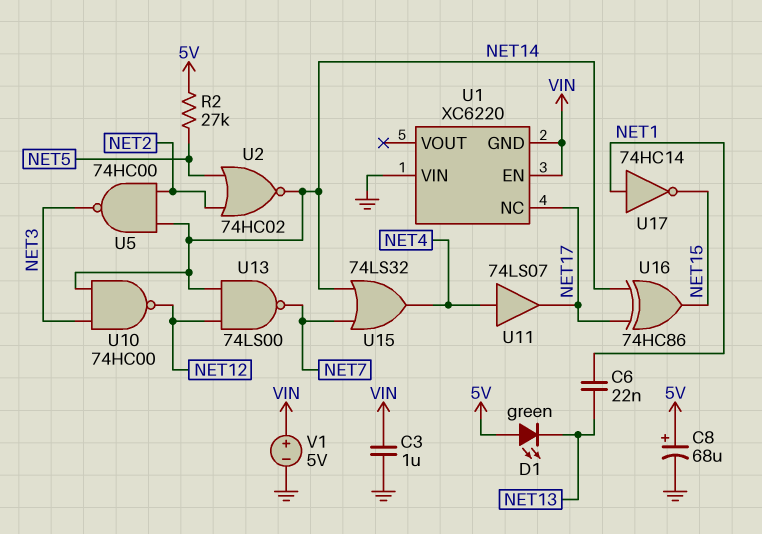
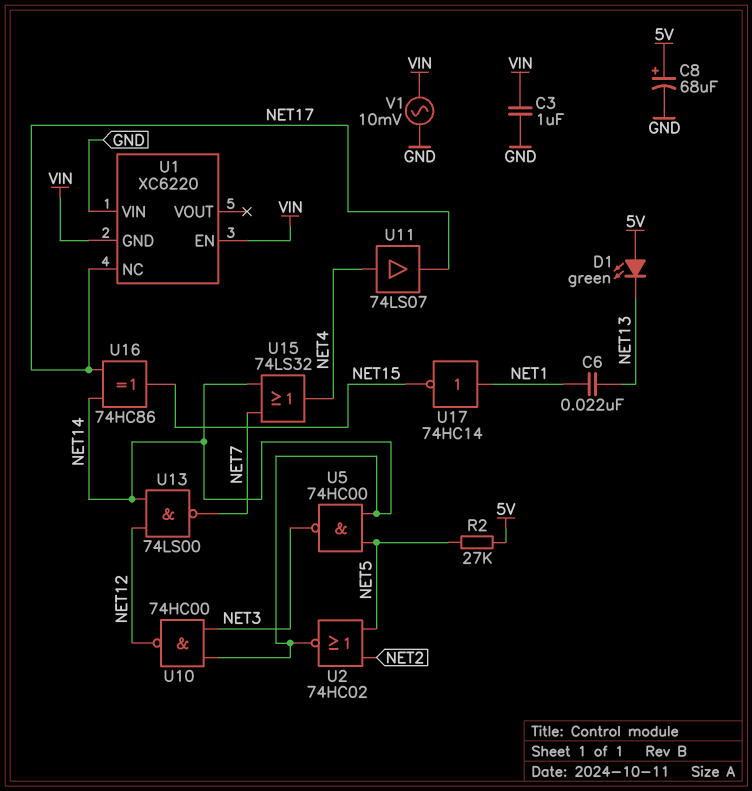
U5: NAND 74HC00 (in NET2, in NET14, out NET3) -> NAND 74HC00 (in NET5, in NET14, out NET3)
V1: 5V (plus VIN, minus GND) -> AC 10mV (GND, VIN)

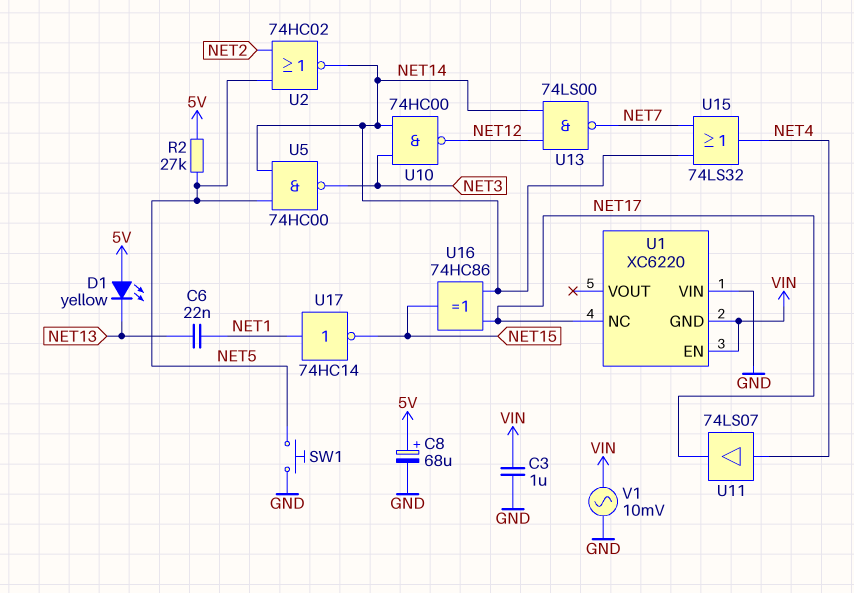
D1: LED green (A 5V, K NET13) -> LED yellow (A 5V, K NET13)
SW1: none -> button (GND, NET5)

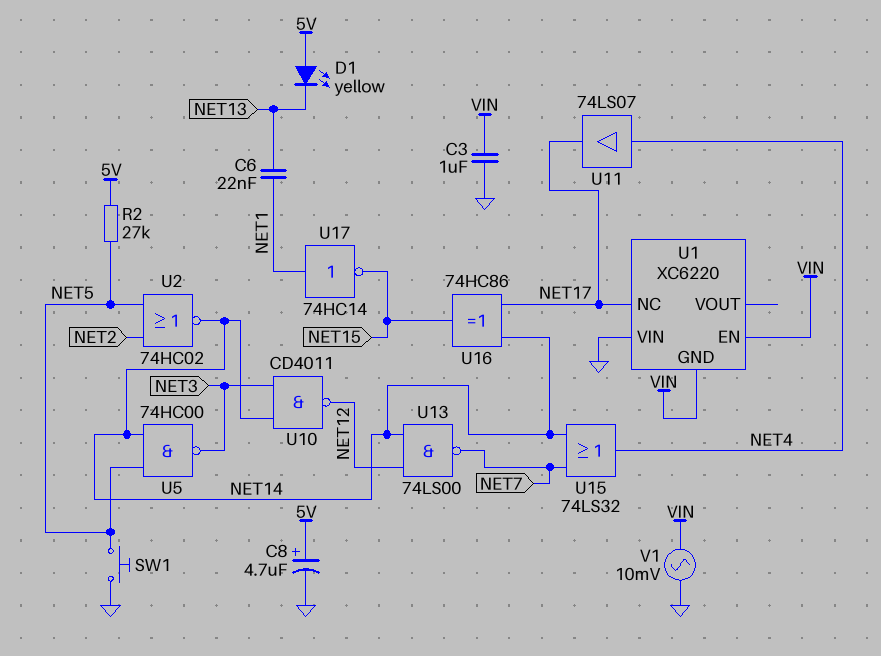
C8: 68uF (plus 5V, minus GND) -> 4.7uF (plus 5V, minus GND)
U10: NAND 74HC00 (in NET3, in NET14, out NET12) -> NAND CD4011 (in NET3, in NET14, out NET12)

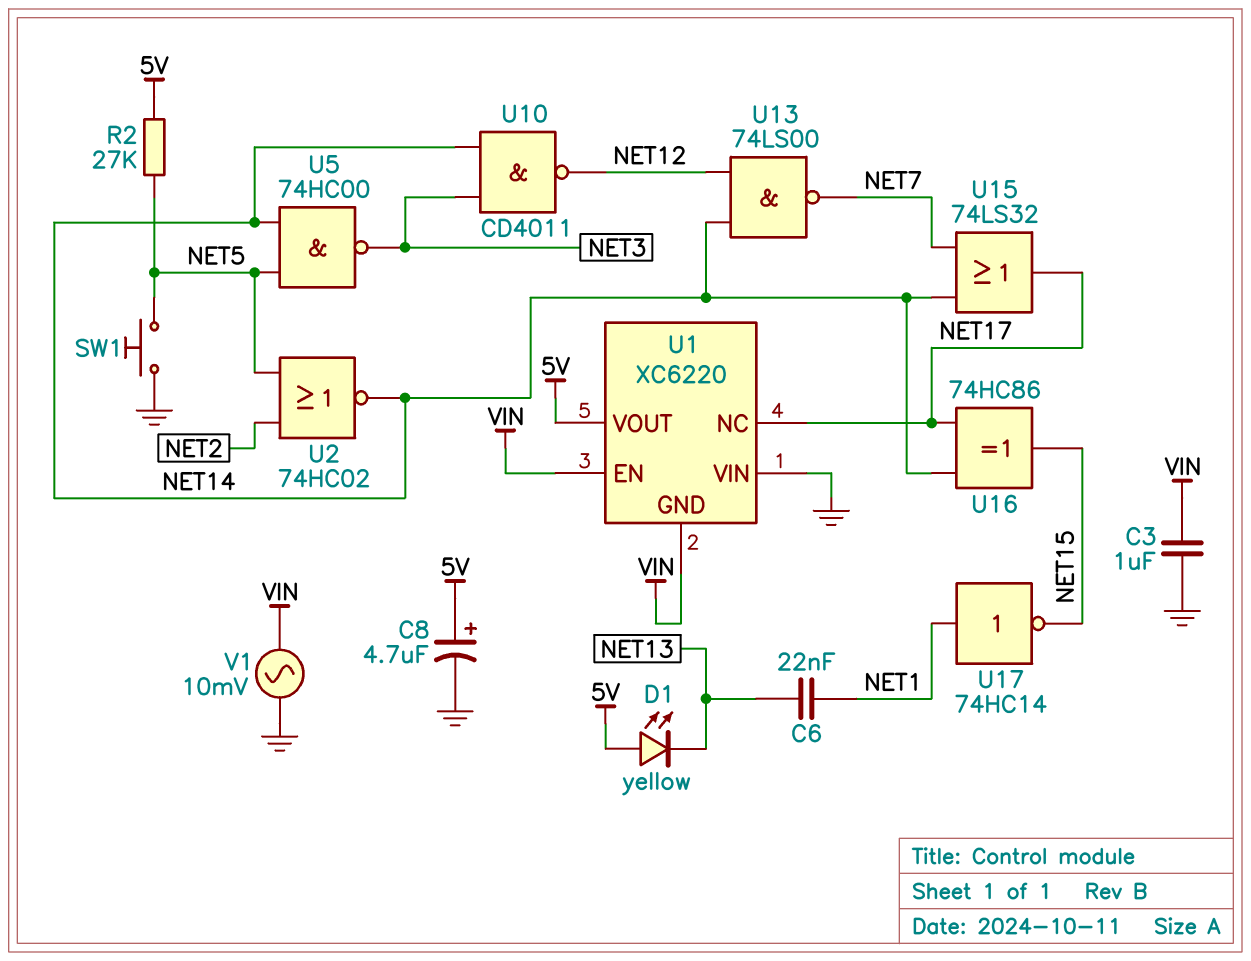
U1 pin VOUT: none -> 5V
U11: buffer 74LS07 (in NET4, out NET17) -> none
U15: OR 74LS32 (in NET7, in NET14, out NET4) -> OR 74LS32 (in NET7, in NET14, out NET17)

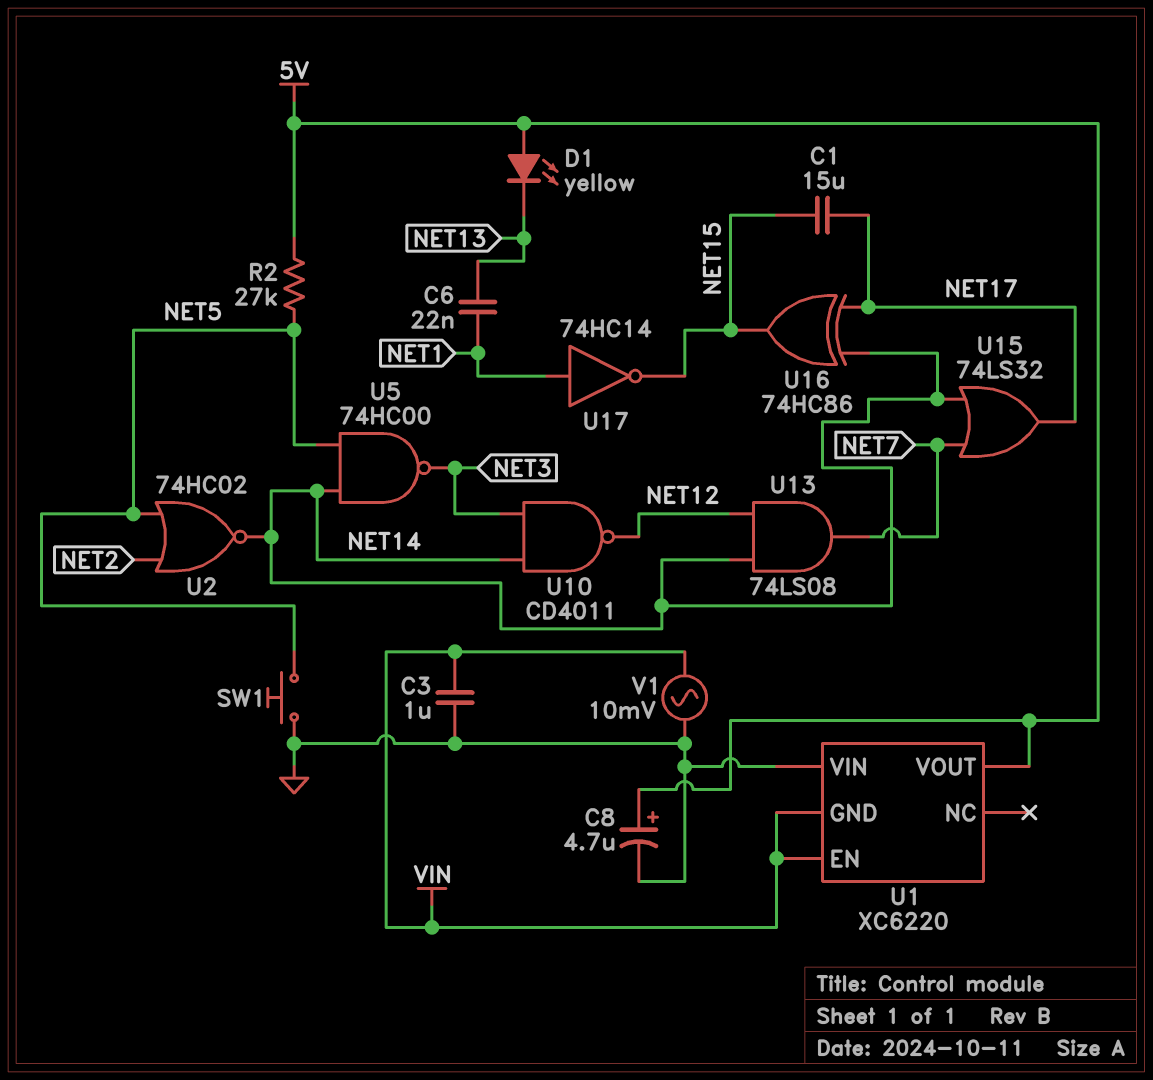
C1: none -> 15uF (NET15, NET17)
U1 pin NC: NET17 -> none
U13: NAND 74LS00 (in NET12, in NET14, out NET7) -> AND 74LS08 (in NET12, in NET14, out NET7)

